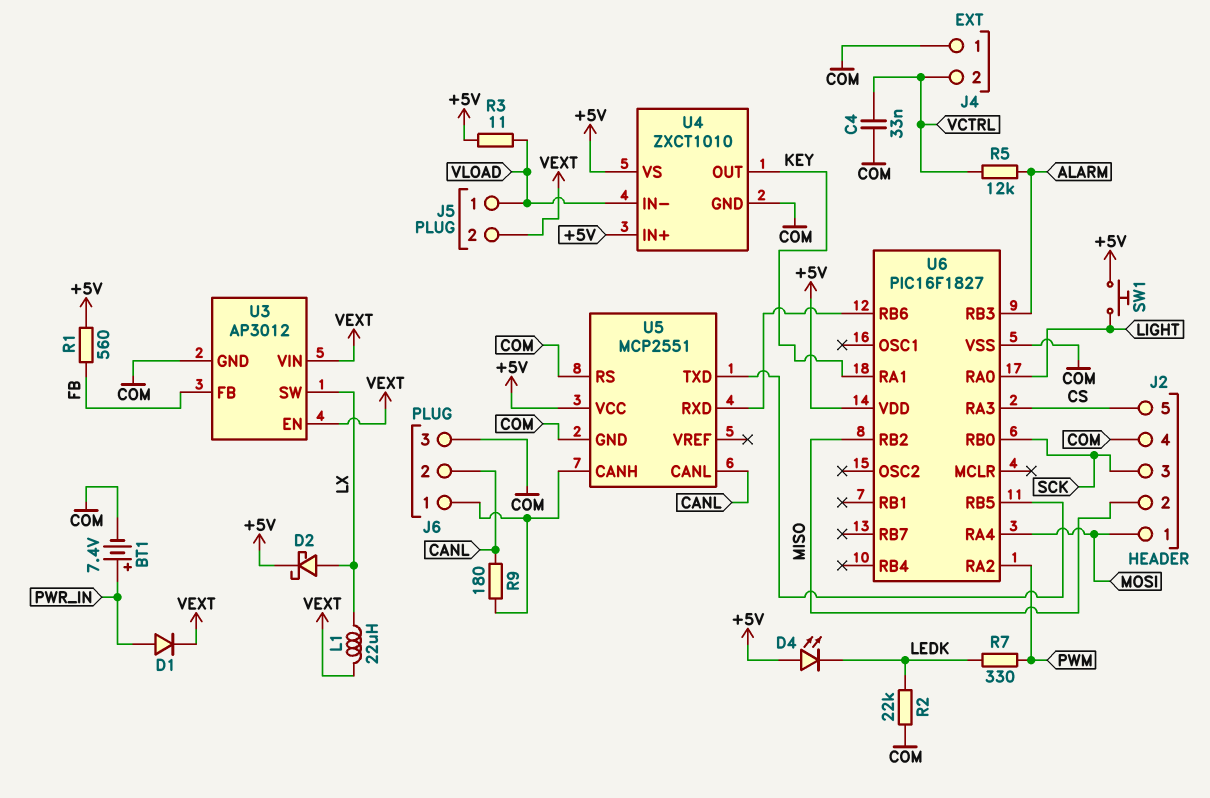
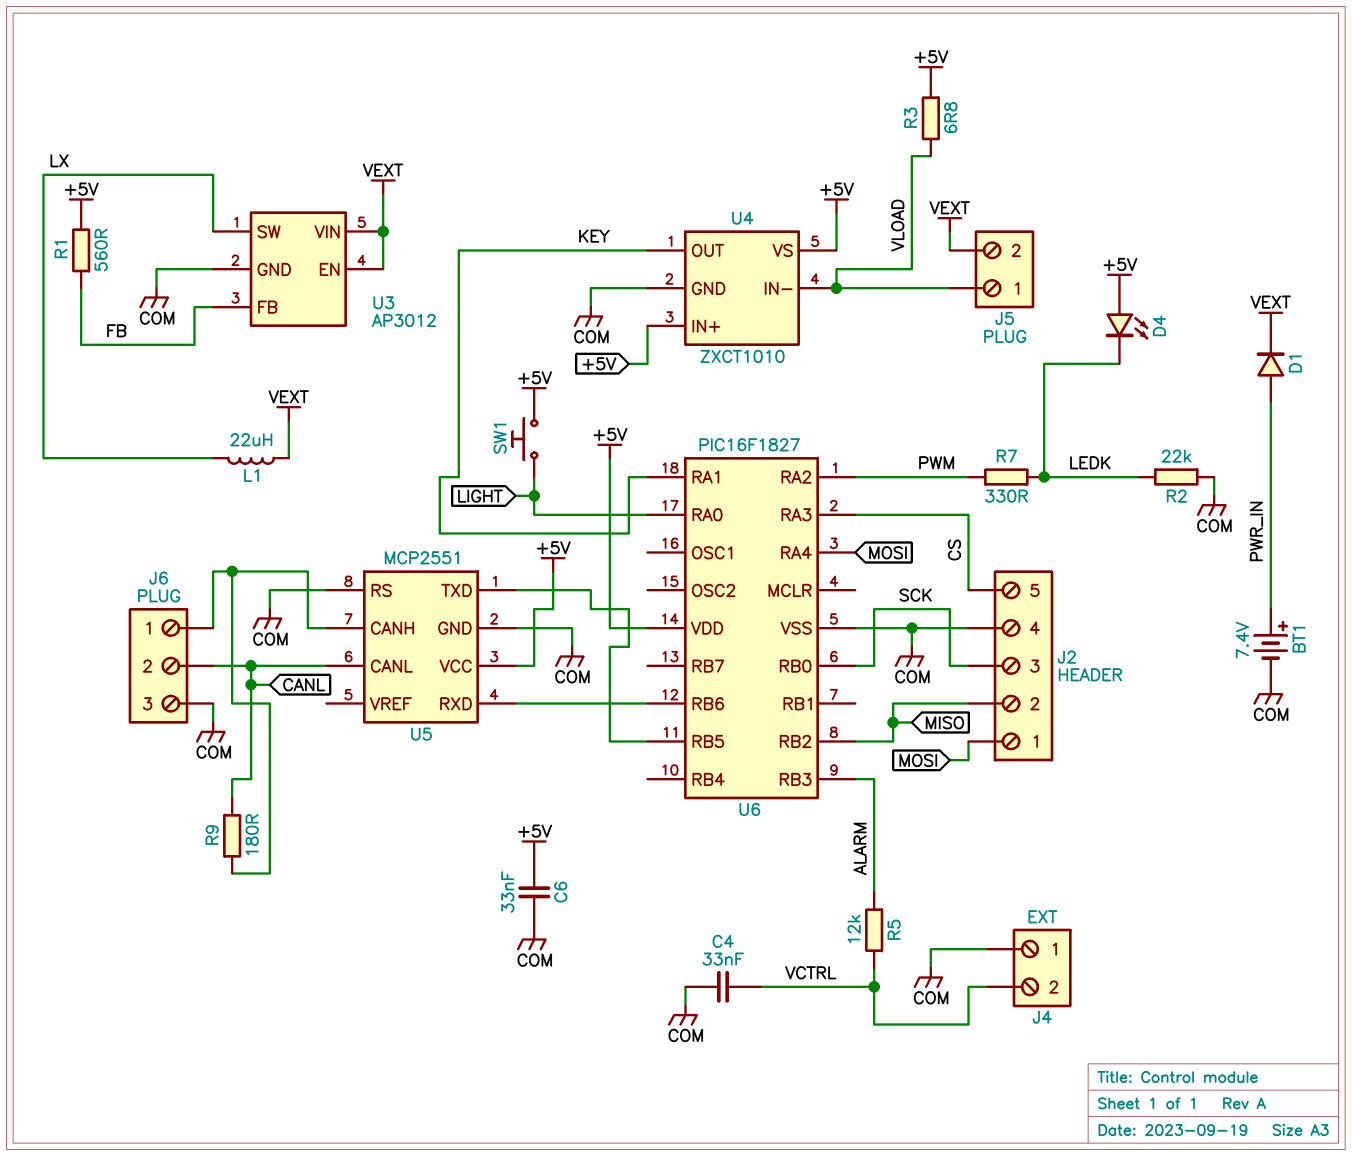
C6: none -> 33nF (+5V, COM)
D2: schottky (A LX, K +5V) -> none
R3: 11 (+5V, VLOAD) -> 6.8 (+5V, VLOAD)

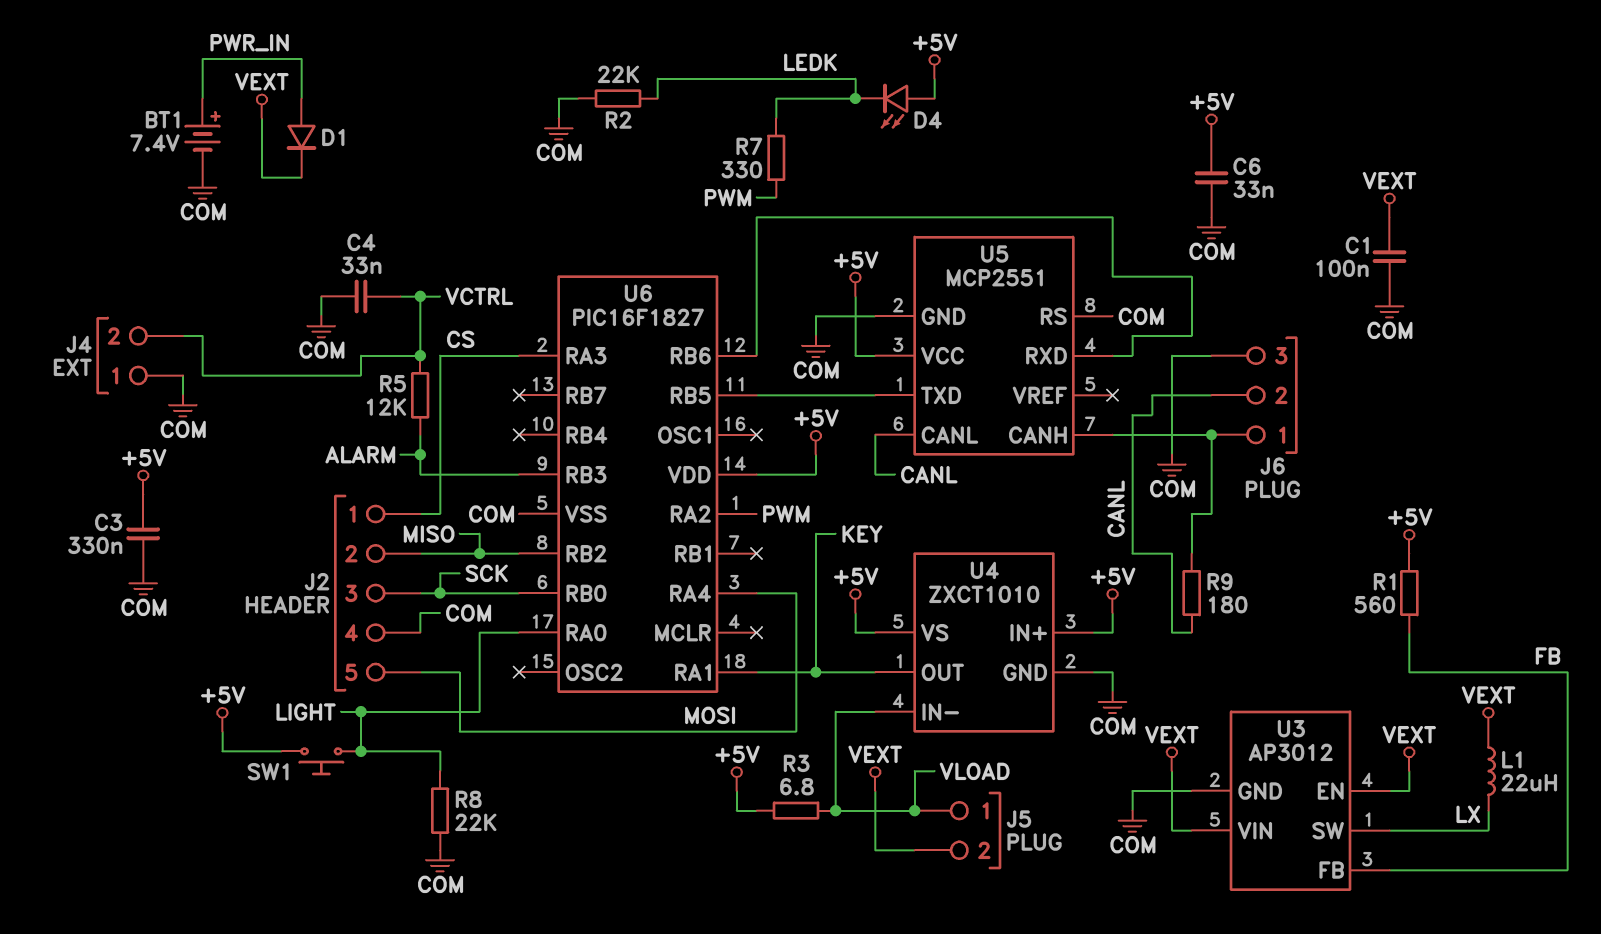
C1: none -> 100nF (COM, VEXT)
C3: none -> 330nF (+5V, COM)
J2 pin 1: MOSI -> CS
J2 pin 5: CS -> MOSI
R8: none -> 22k (COM, LIGHT)

